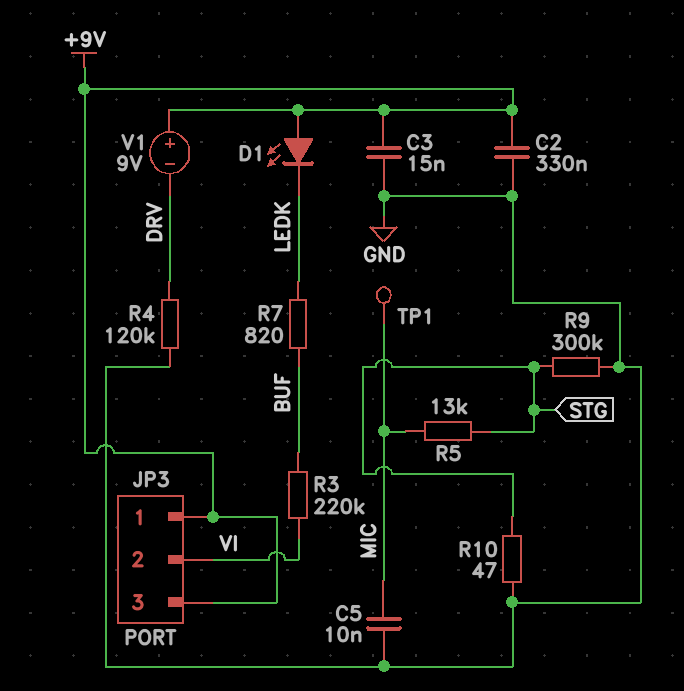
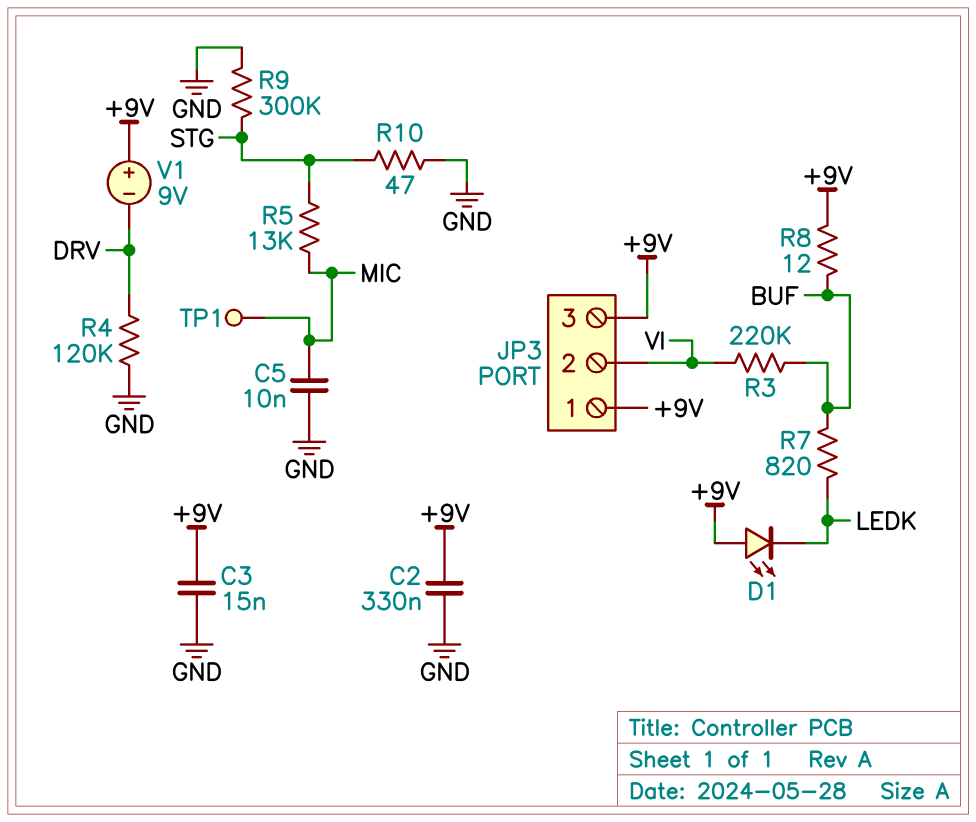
R8: none -> 12 (+9V, BUF)

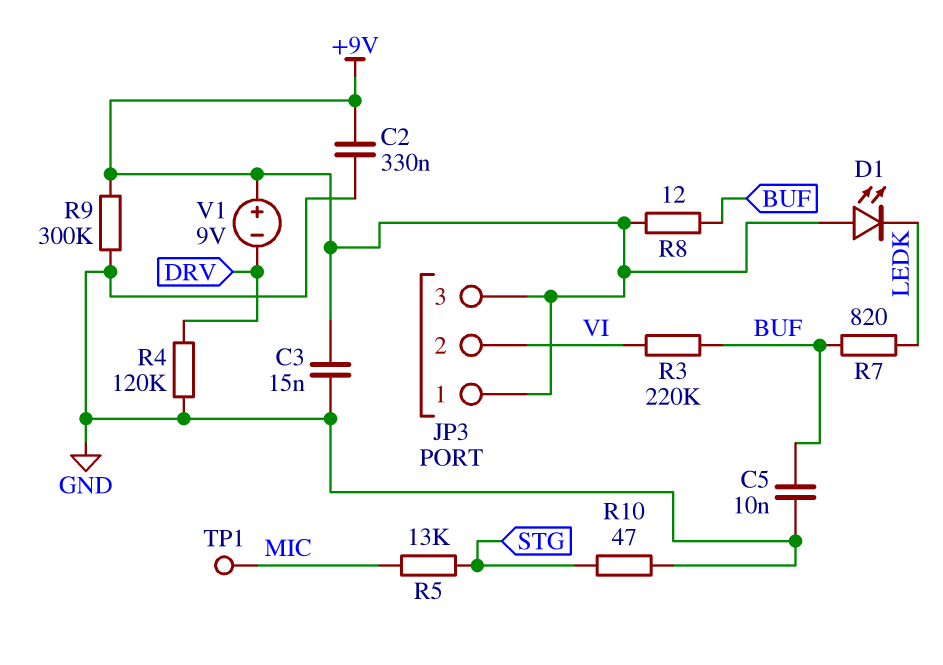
C5: 10nF (GND, MIC) -> 10nF (BUF, GND)
R9: 300k (GND, STG) -> 300k (+9V, GND)

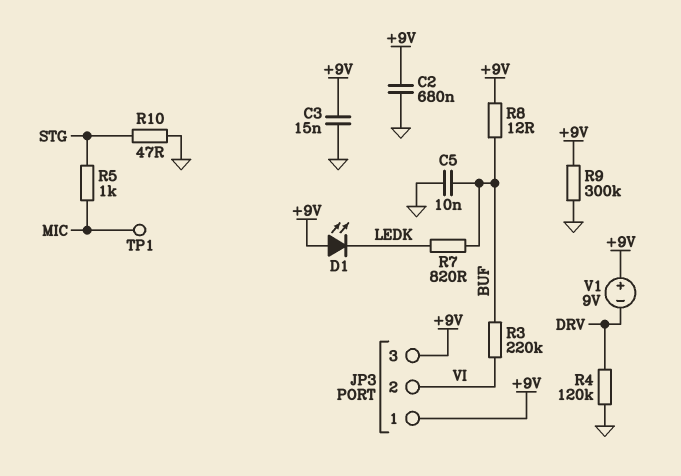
C2: 330nF (+9V, GND) -> 680nF (+9V, GND)
R5: 13k (MIC, STG) -> 1k (MIC, STG)

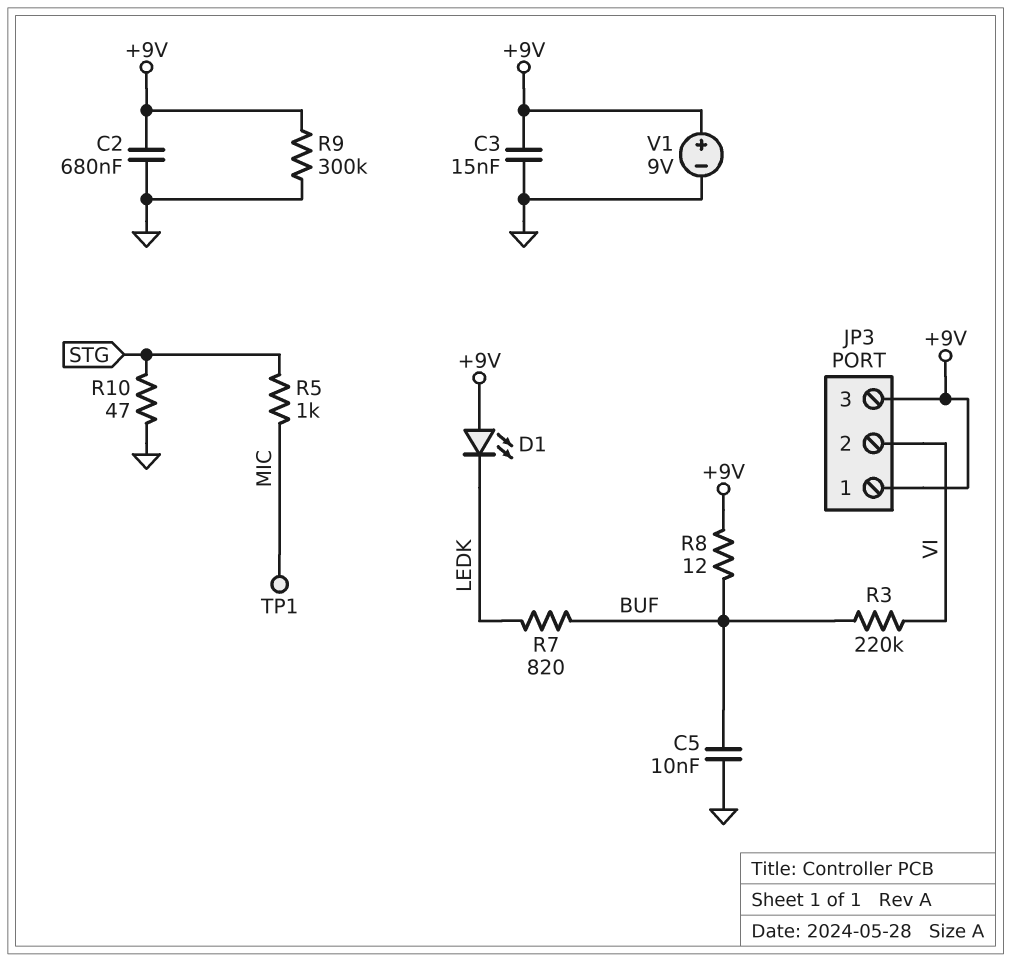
R4: 120k (DRV, GND) -> none
V1: 9V (plus +9V, minus DRV) -> 9V (plus +9V, minus GND)

